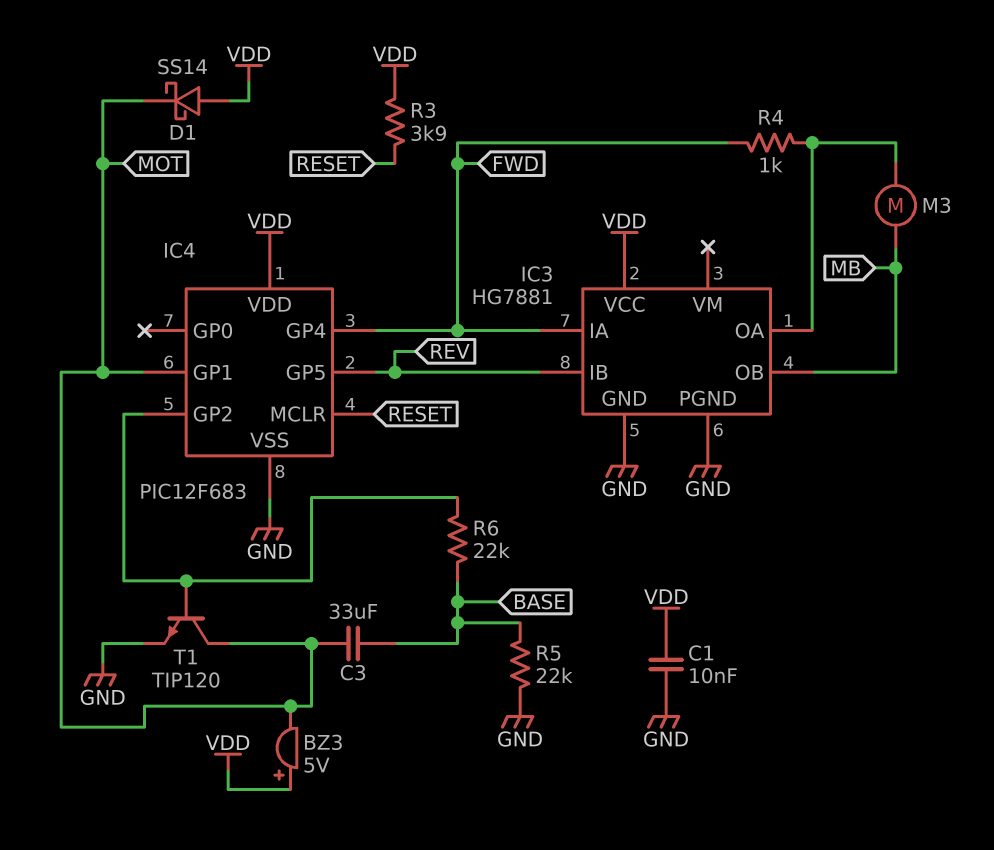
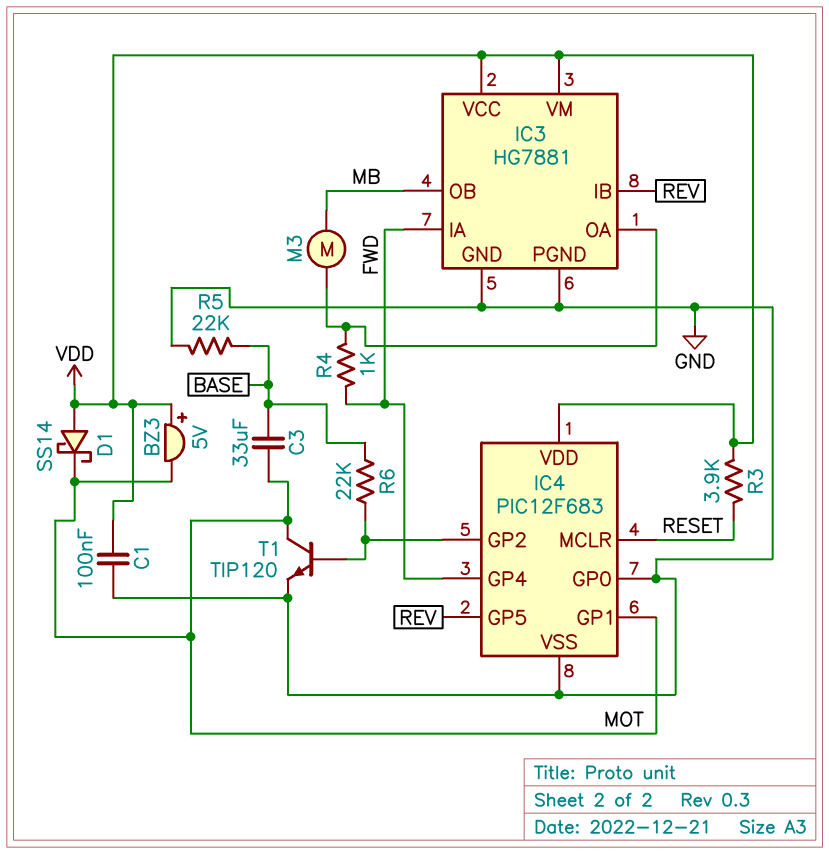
C1: 10nF (GND, VDD) -> 100nF (GND, VDD)
IC3 pin VM: none -> VDD
IC4 pin GP0: none -> GND

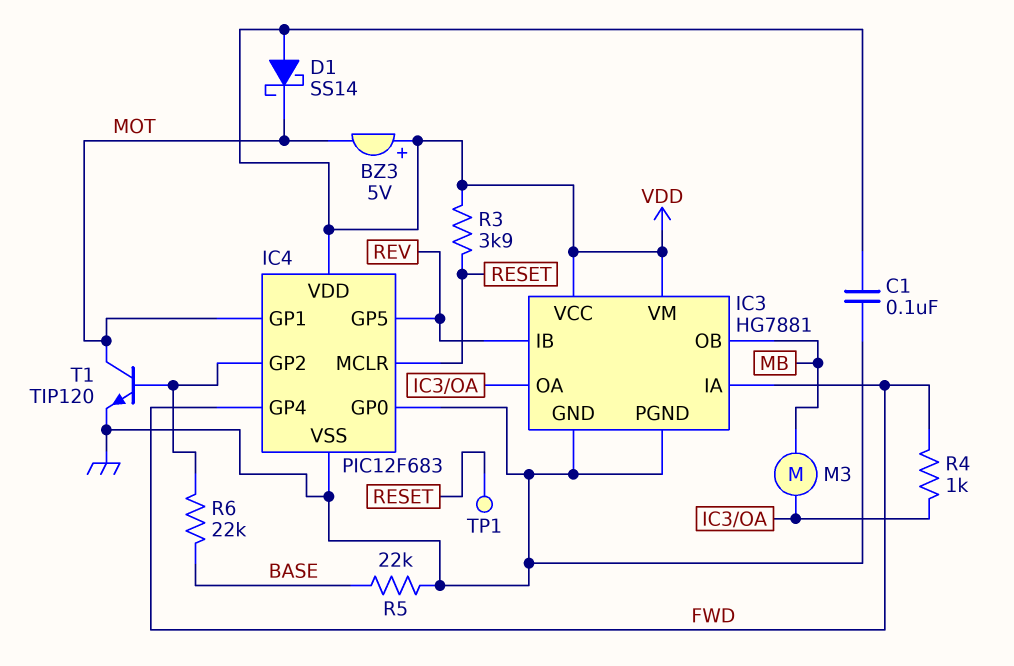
C3: 33uF (BASE, MOT) -> none
TP1: none -> test point (RESET)

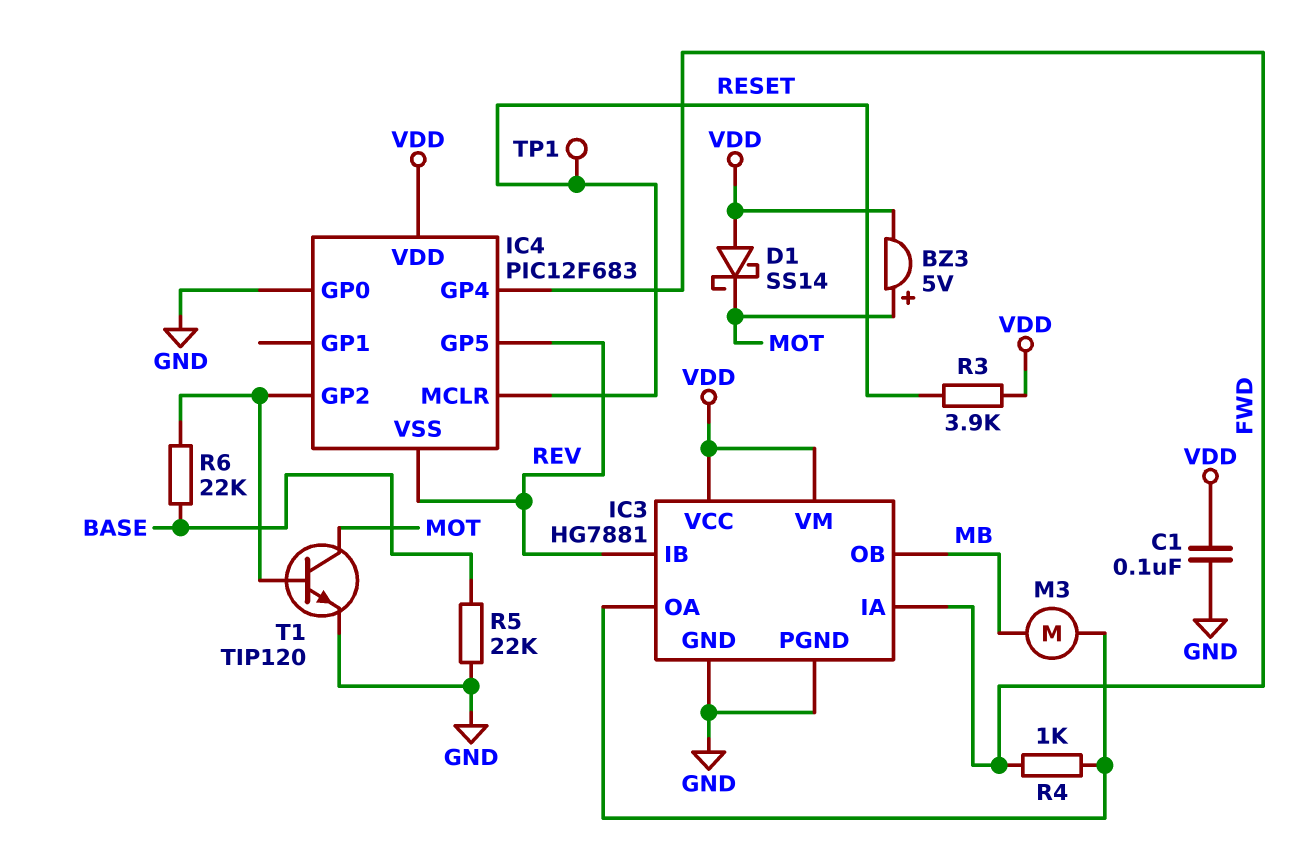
BZ3: buzzer 5V (plus VDD, minus MOT) -> buzzer 5V (plus MOT, minus VDD)
IC4 pin GP1: MOT -> none
IC4 pin VSS: GND -> REV

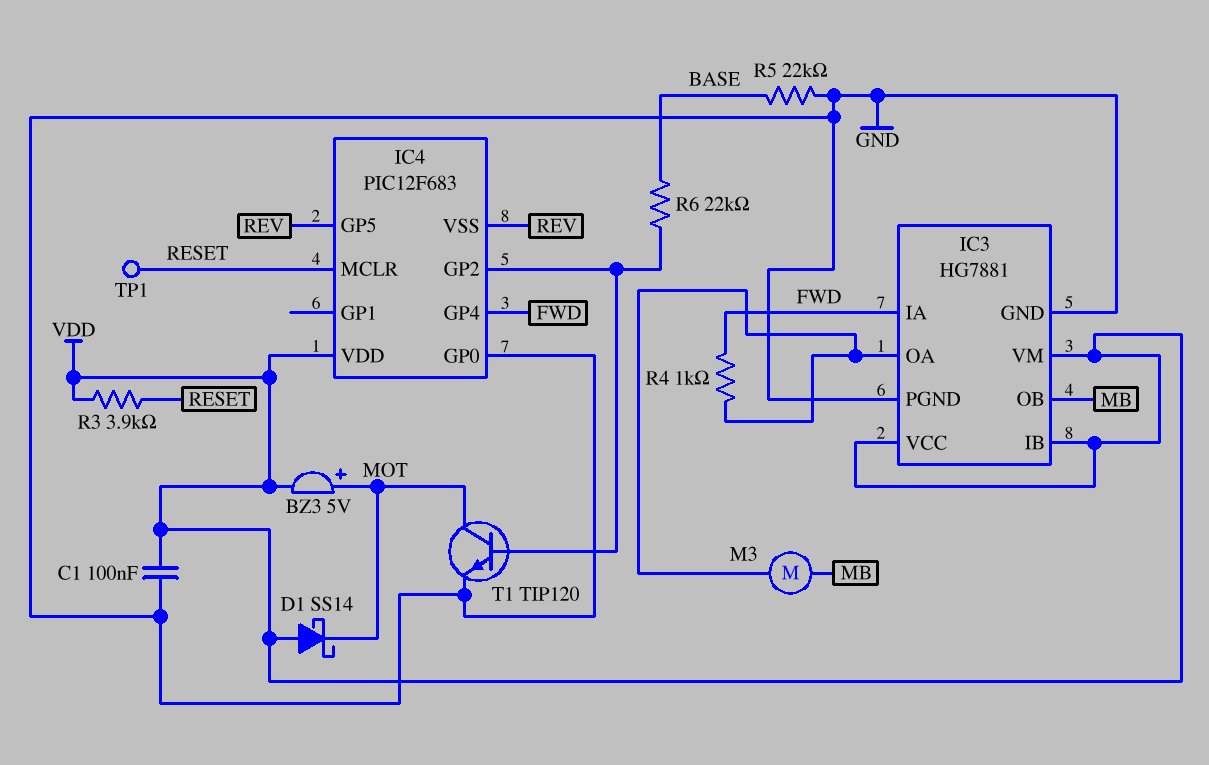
IC3 pin IB: REV -> VDD

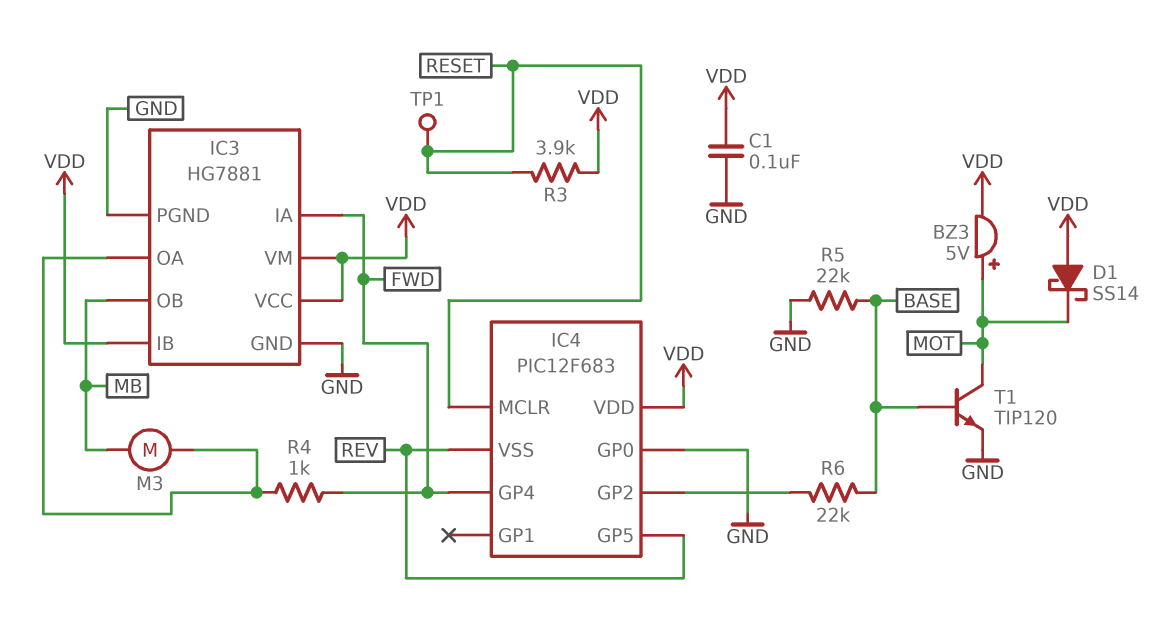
T1: NPN TIP120 (B IC4/GP2, C MOT, E GND) -> NPN TIP120 (B BASE, C MOT, E GND)

